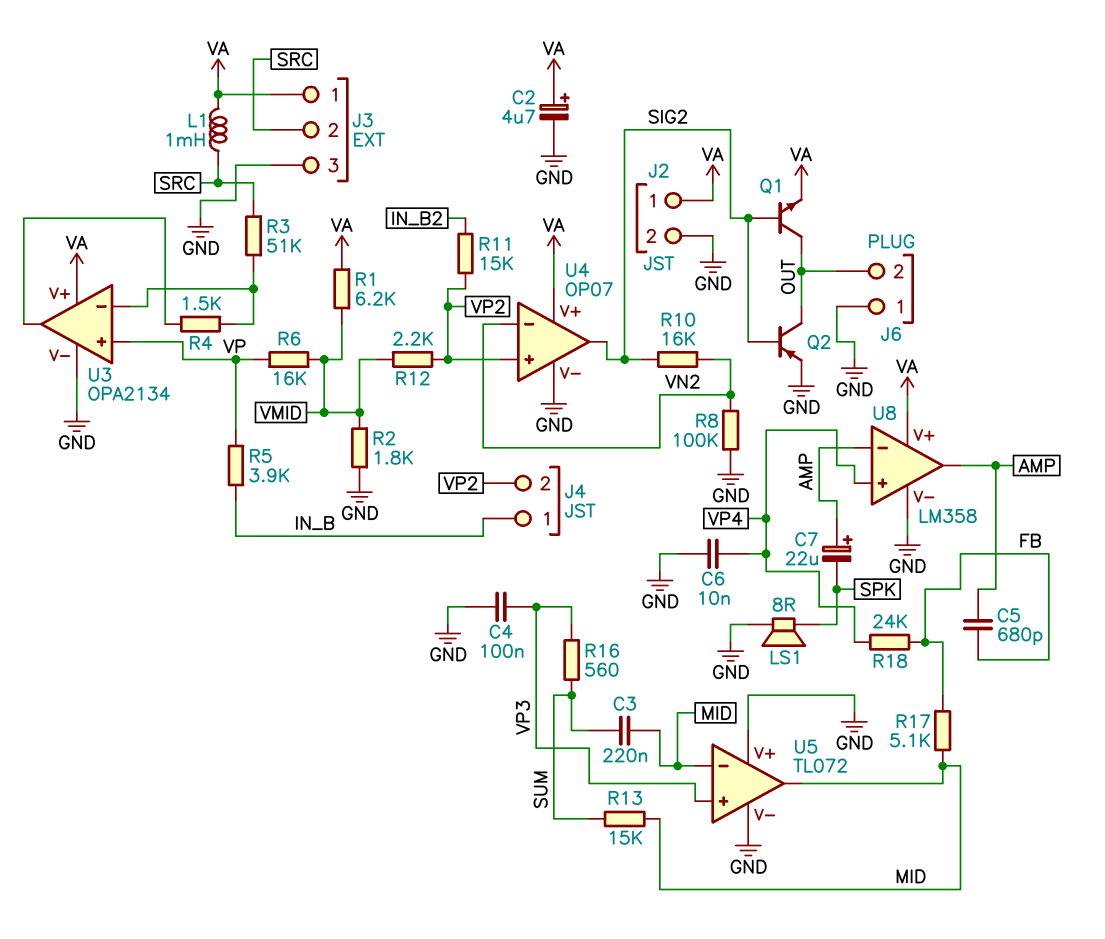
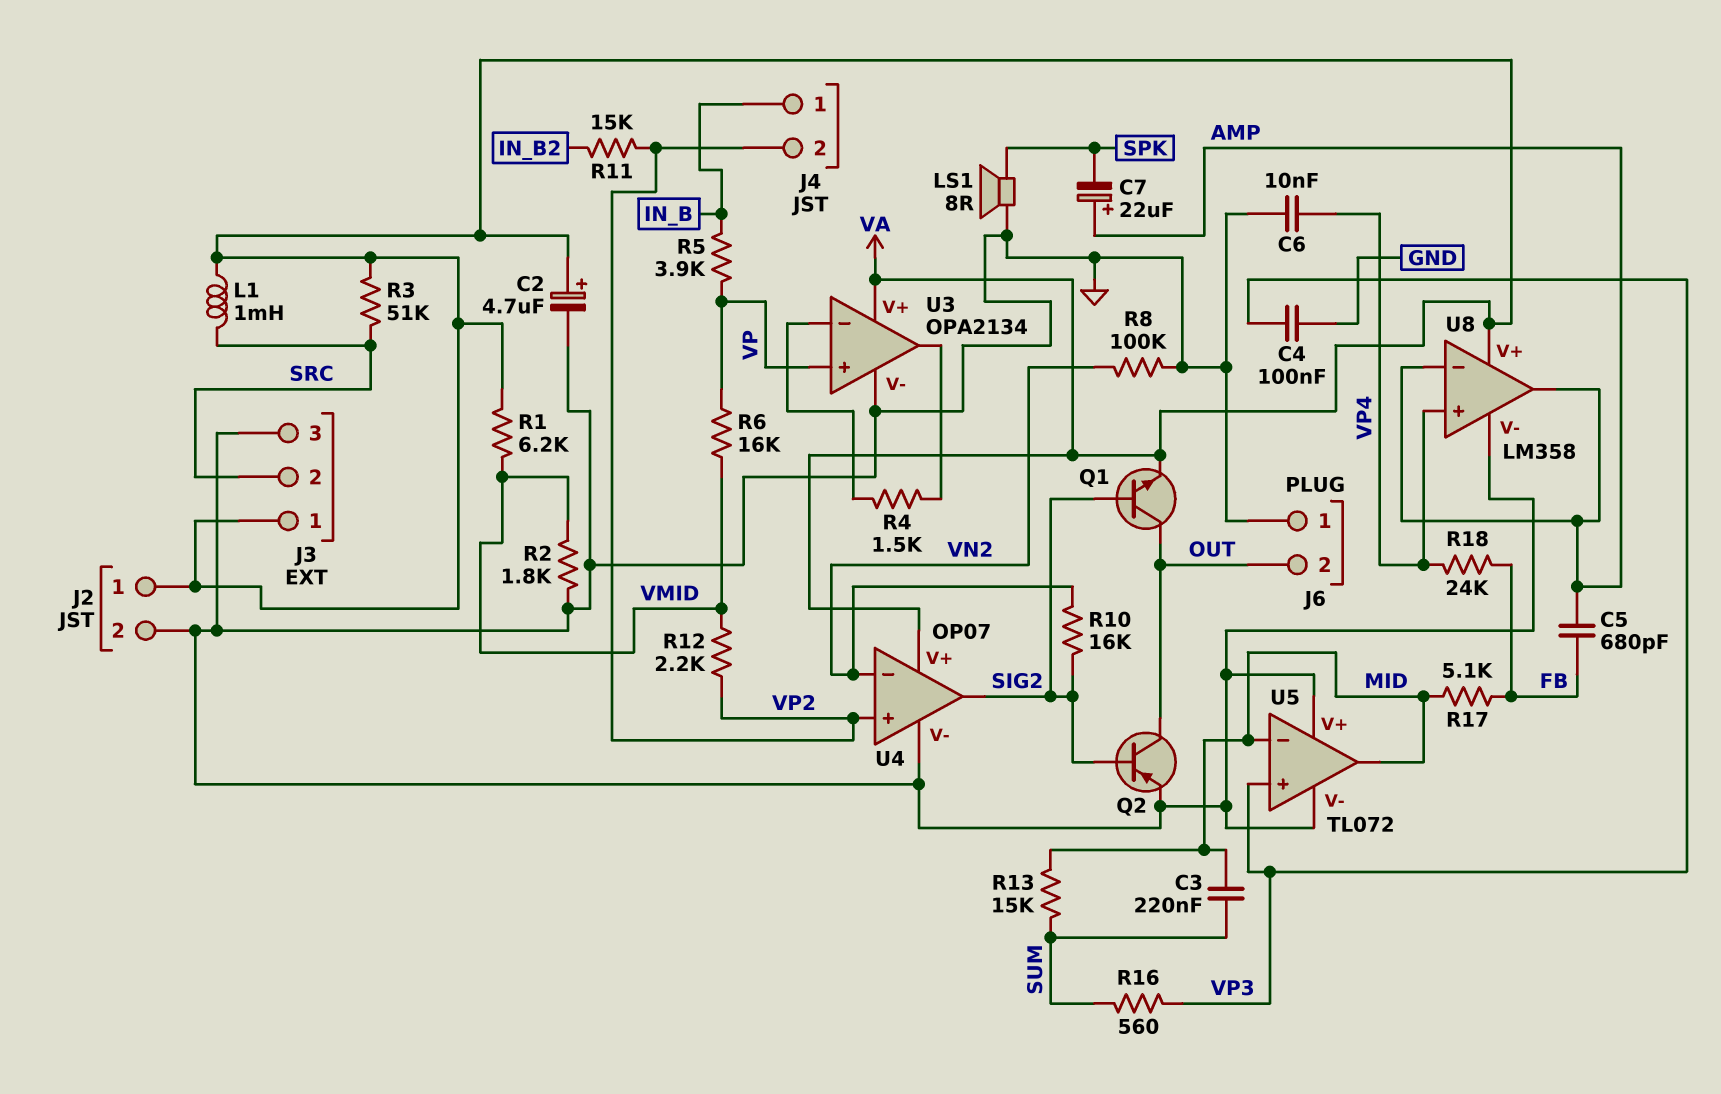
R3: 51k (SRC, U3/in-) -> 51k (SRC, VA)

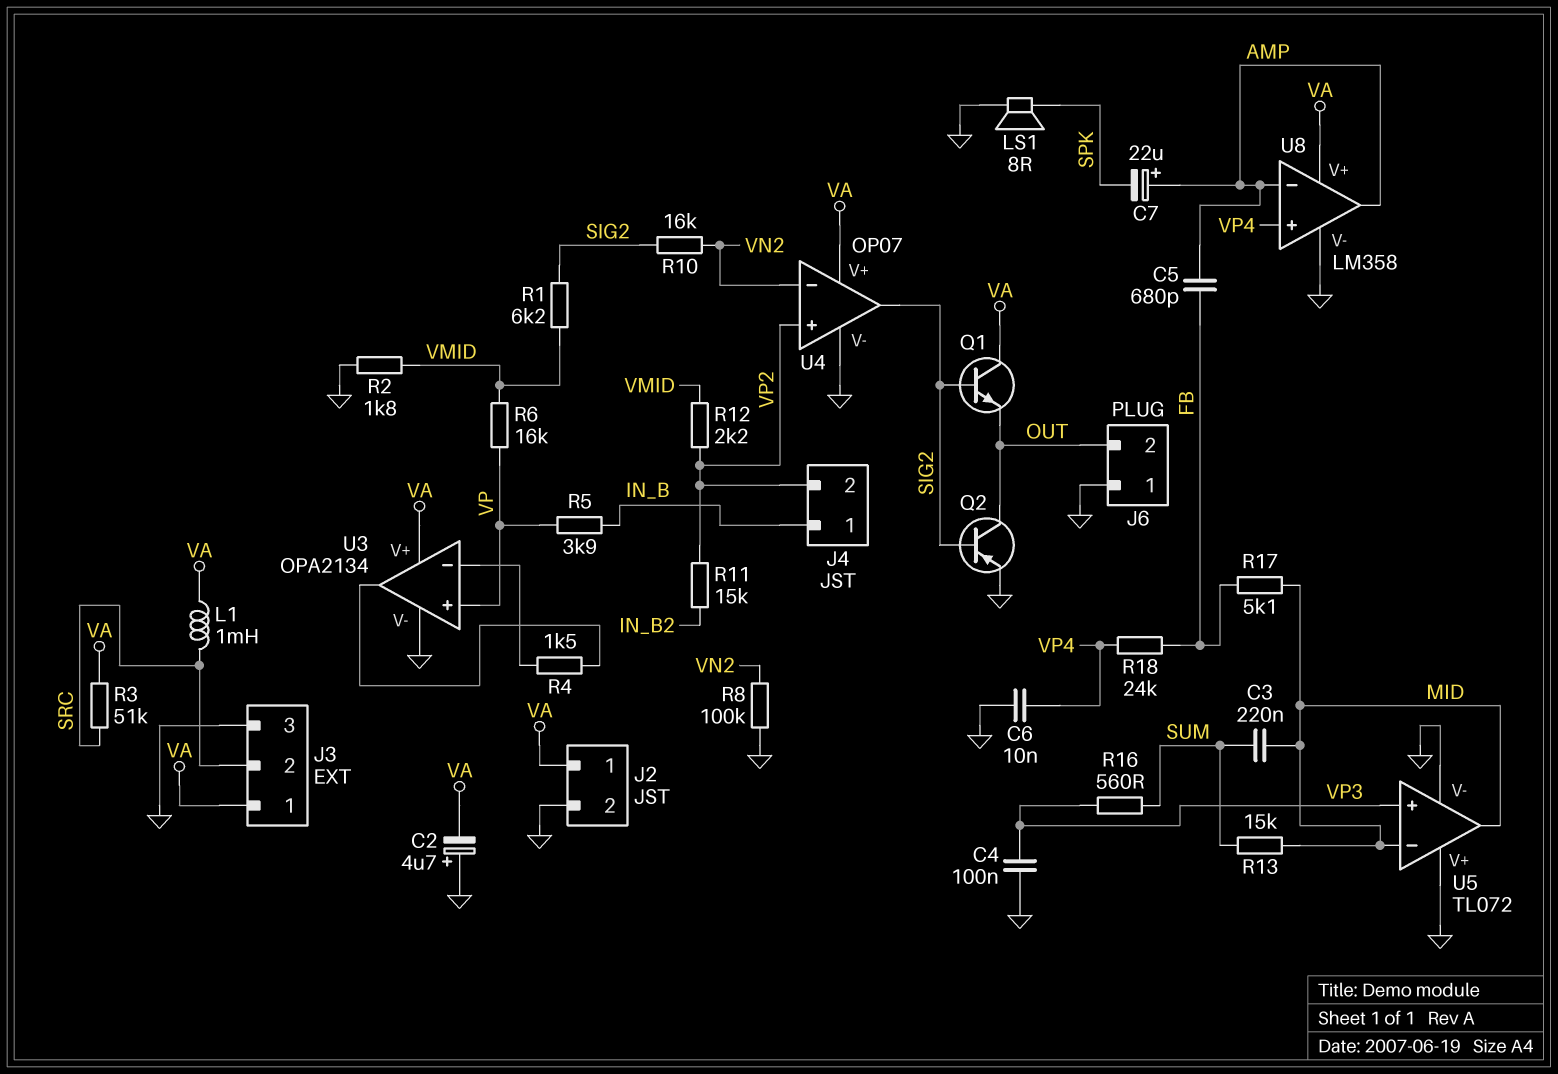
C2: 4.7uF (plus VA, minus GND) -> 4.7uF (plus GND, minus VA)
Q1: NPN (B SIG2, C OUT, E VA) -> NPN (B SIG2, C VA, E OUT)
R1: 6.2k (VA, VMID) -> 6.2k (SIG2, VMID)

